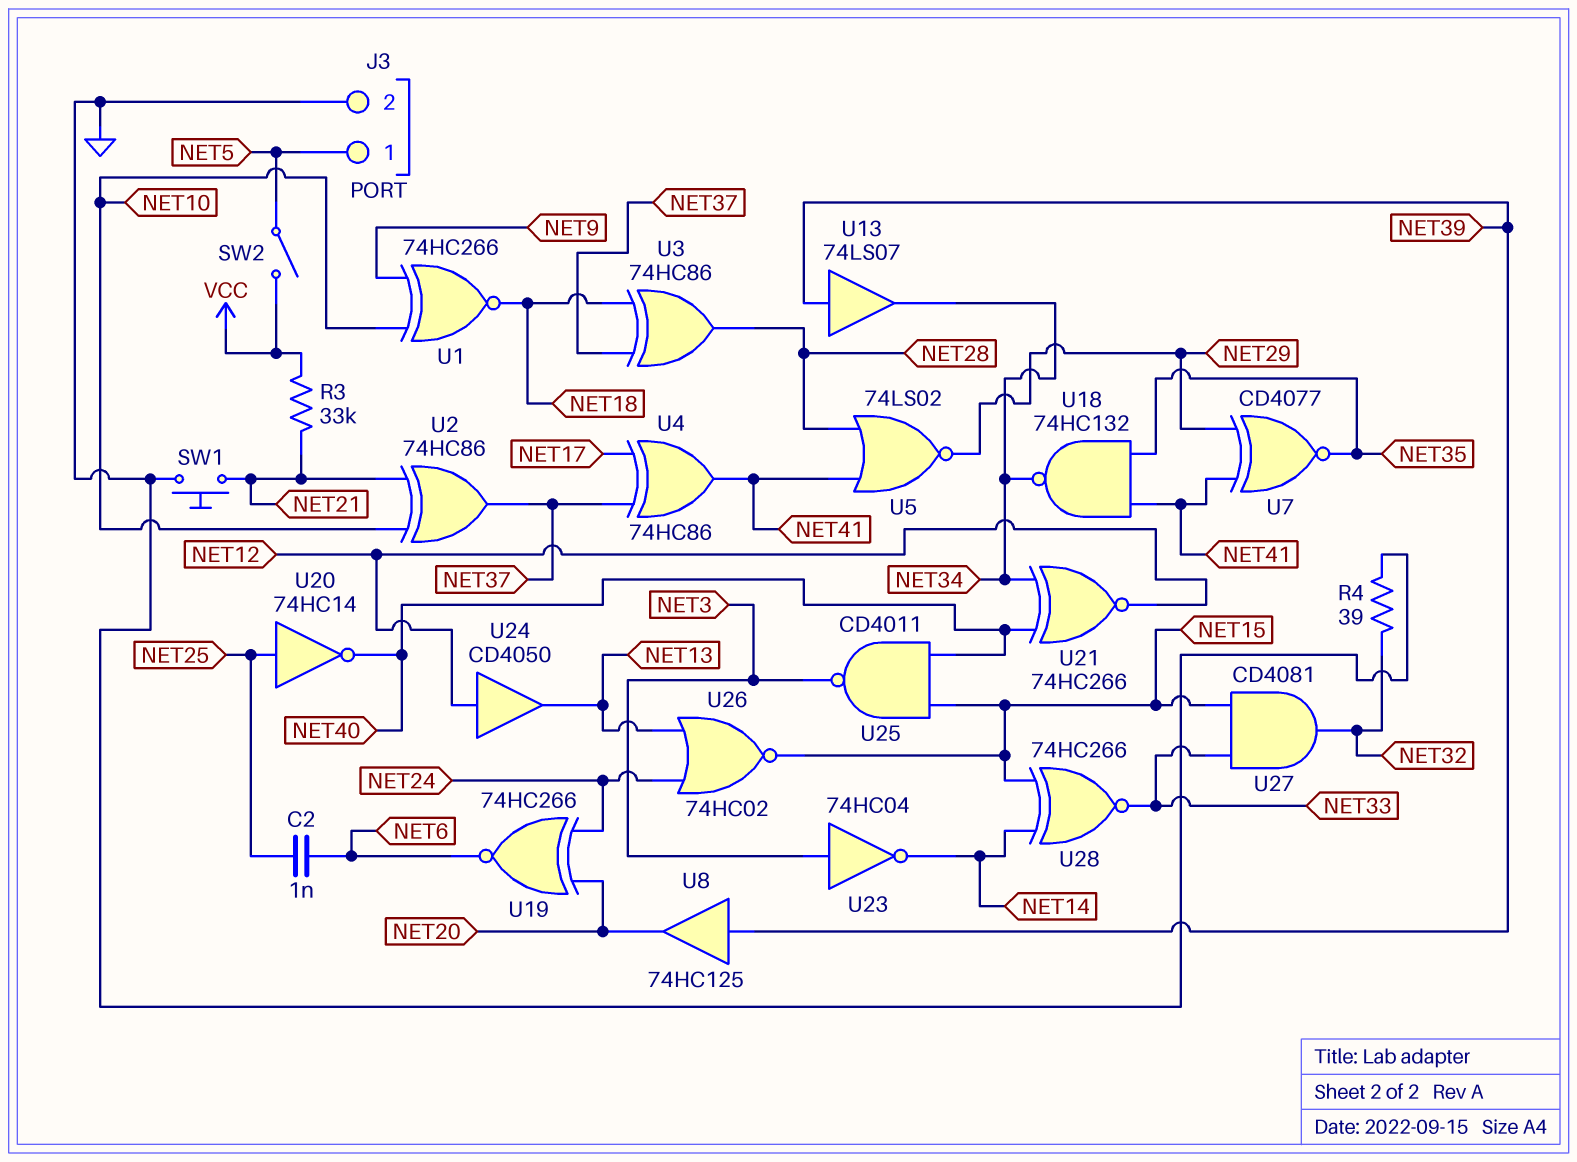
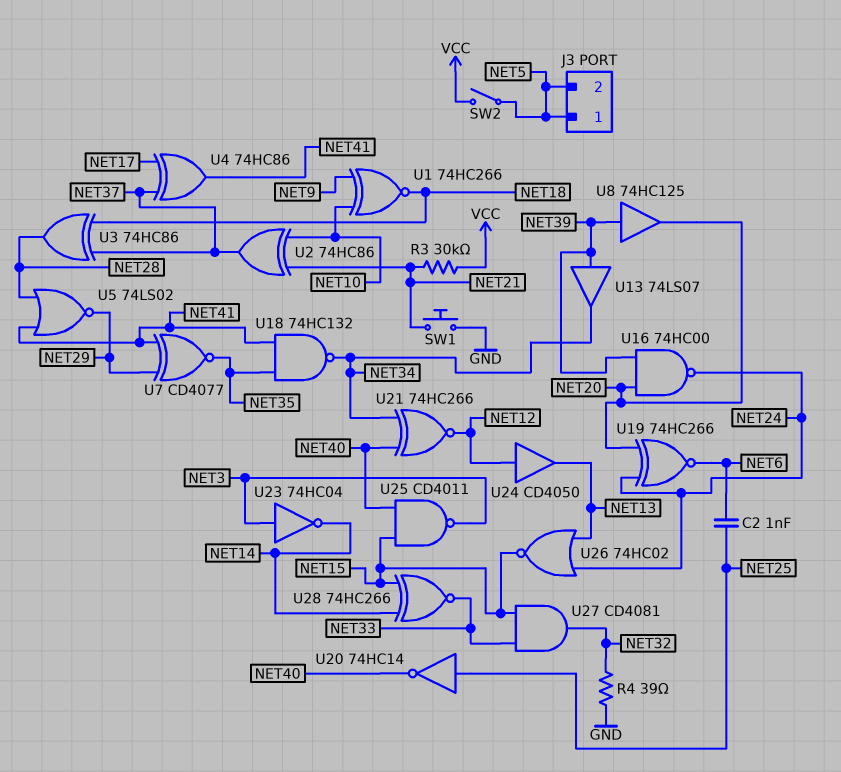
J3 pin 2: GND -> NET5
R3: 33k (NET21, VCC) -> 30k (NET21, VCC)
U16: none -> NAND 74HC00 (in NET20, in NET39, out NET24)

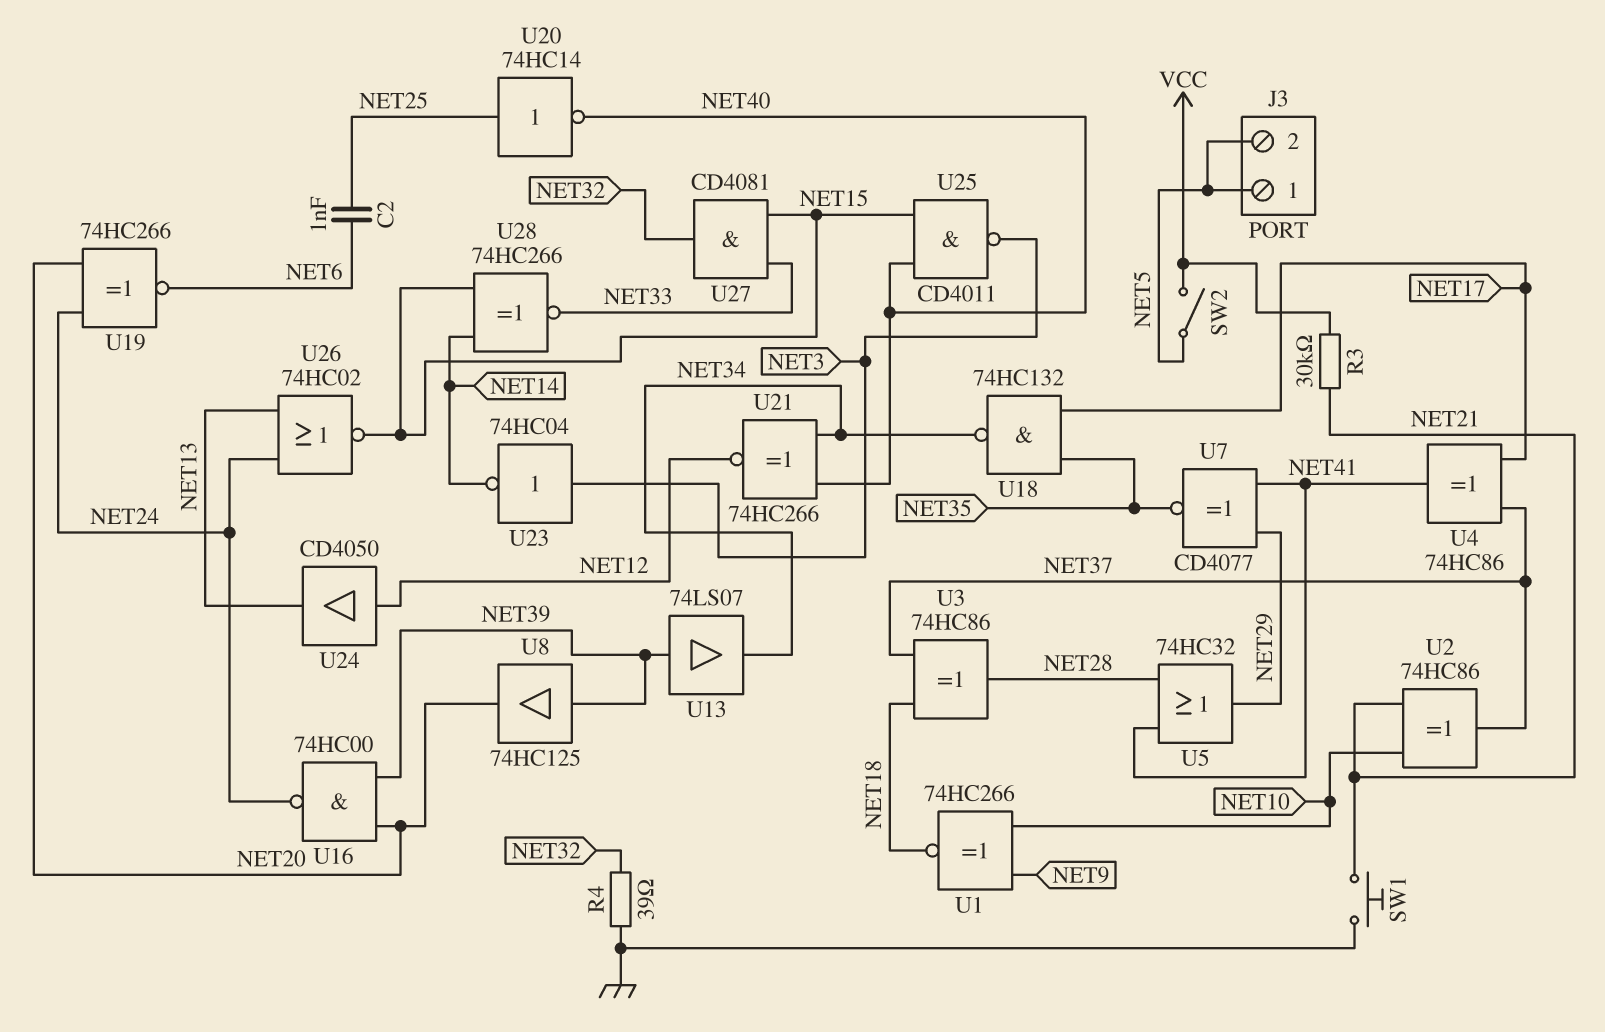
U5: NOR 74LS02 (in NET28, in NET41, out NET29) -> OR 74HC32 (in NET28, in NET41, out NET29)
U18: NAND 74HC132 (in NET35, in NET41, out NET34) -> NAND 74HC132 (in NET17, in NET35, out NET34)

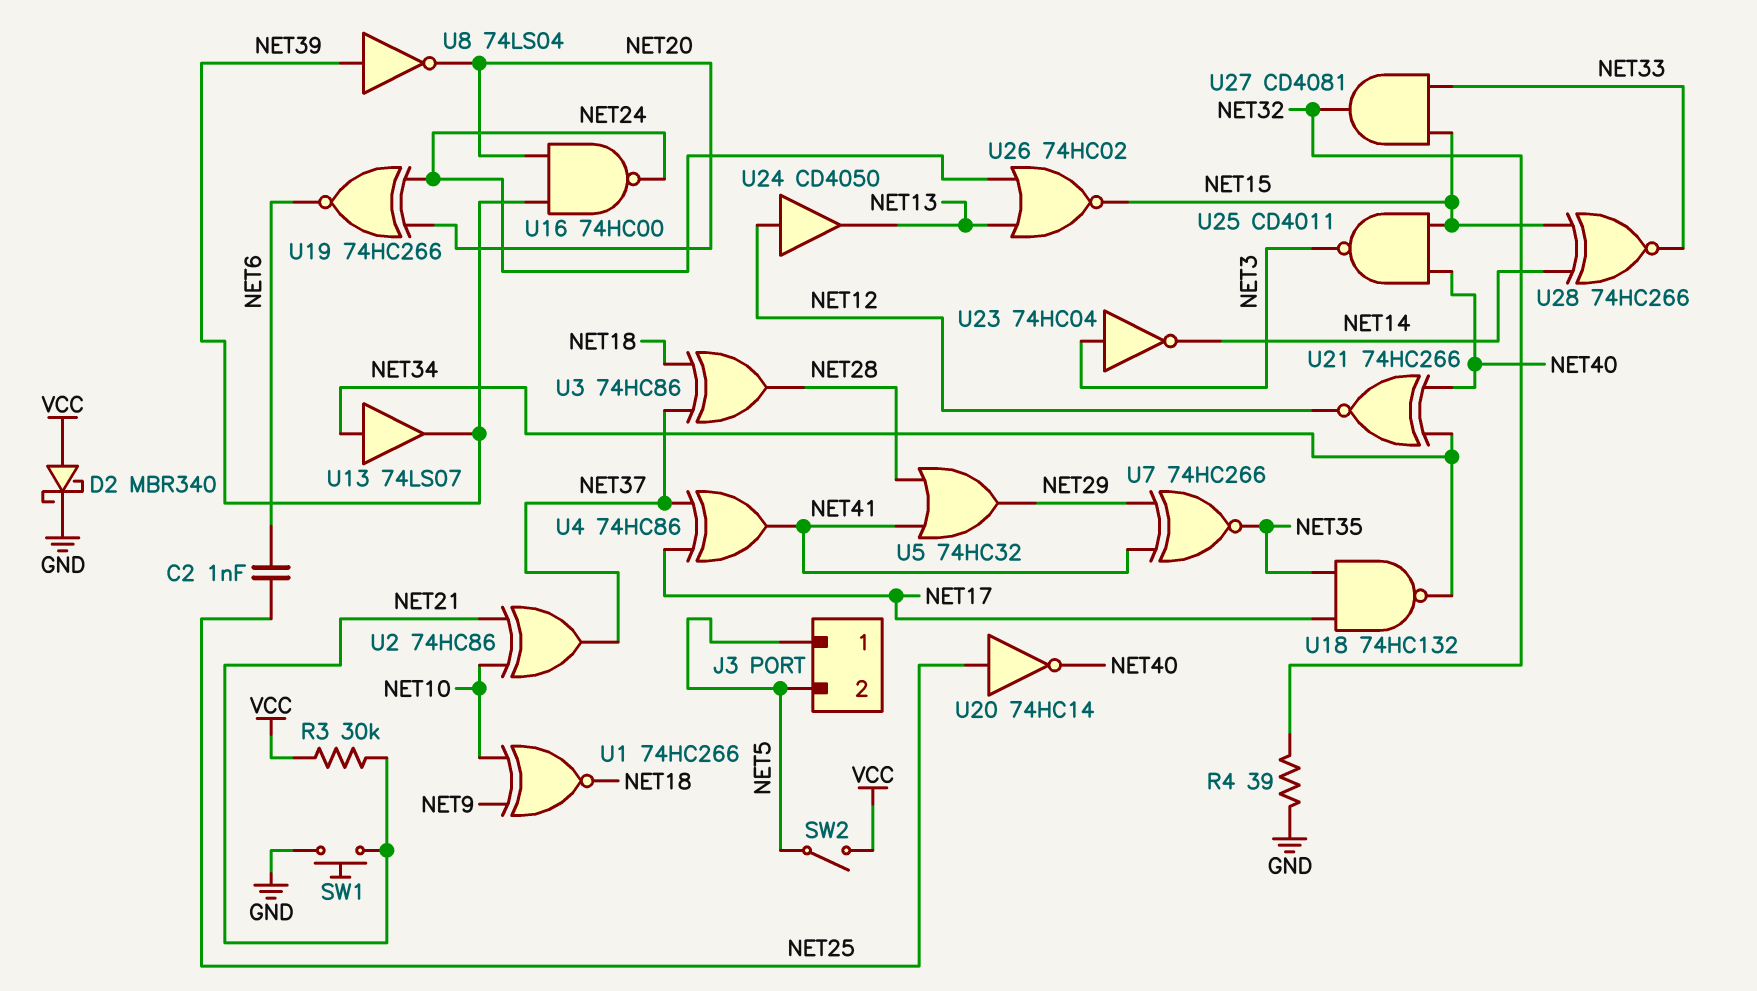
D2: none -> schottky MBR340 (A VCC, K GND)
U7: XNOR CD4077 (in NET29, in NET41, out NET35) -> XNOR 74HC266 (in NET29, in NET41, out NET35)
U8: buffer 74HC125 (in NET39, out NET20) -> NOT 74LS04 (in NET39, out NET20)
U13: buffer 74LS07 (in NET39, out NET34) -> buffer 74LS07 (in NET34, out NET39)

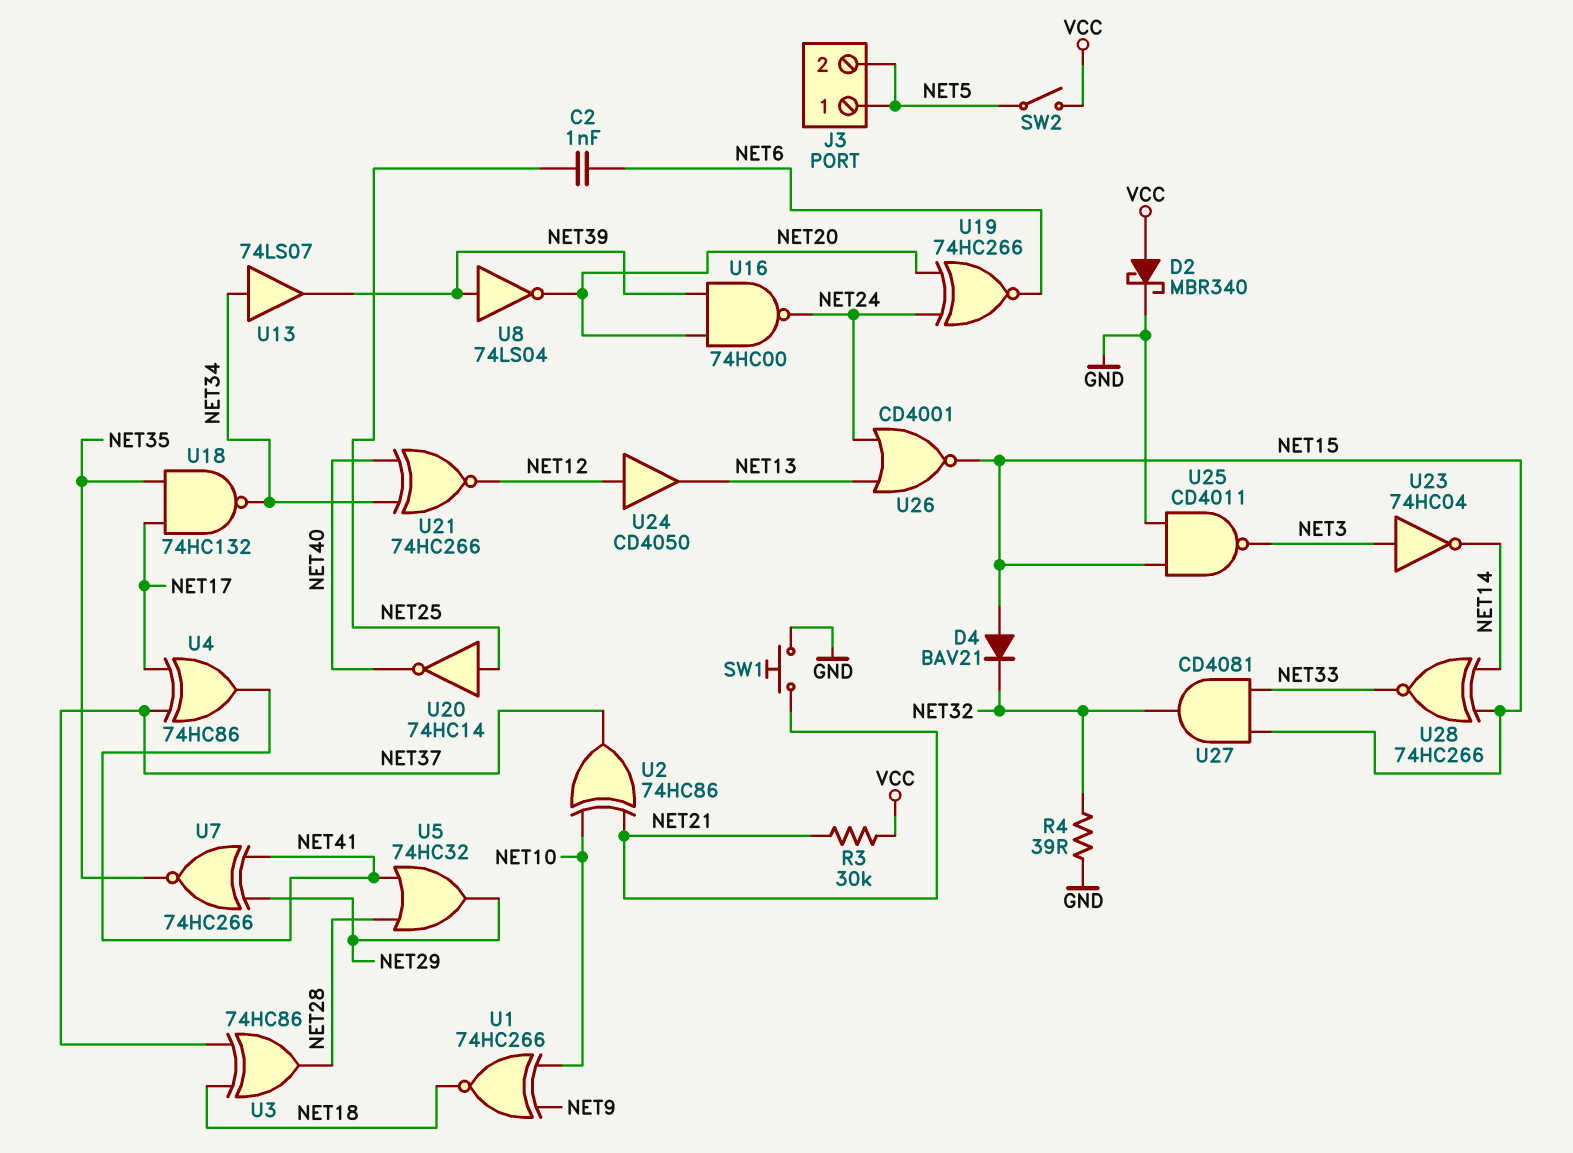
D4: none -> diode BAV21 (A NET15, K NET32)
U25: NAND CD4011 (in NET15, in NET40, out NET3) -> NAND CD4011 (in GND, in NET15, out NET3)
U26: NOR 74HC02 (in NET13, in NET24, out NET15) -> NOR CD4001 (in NET13, in NET24, out NET15)

